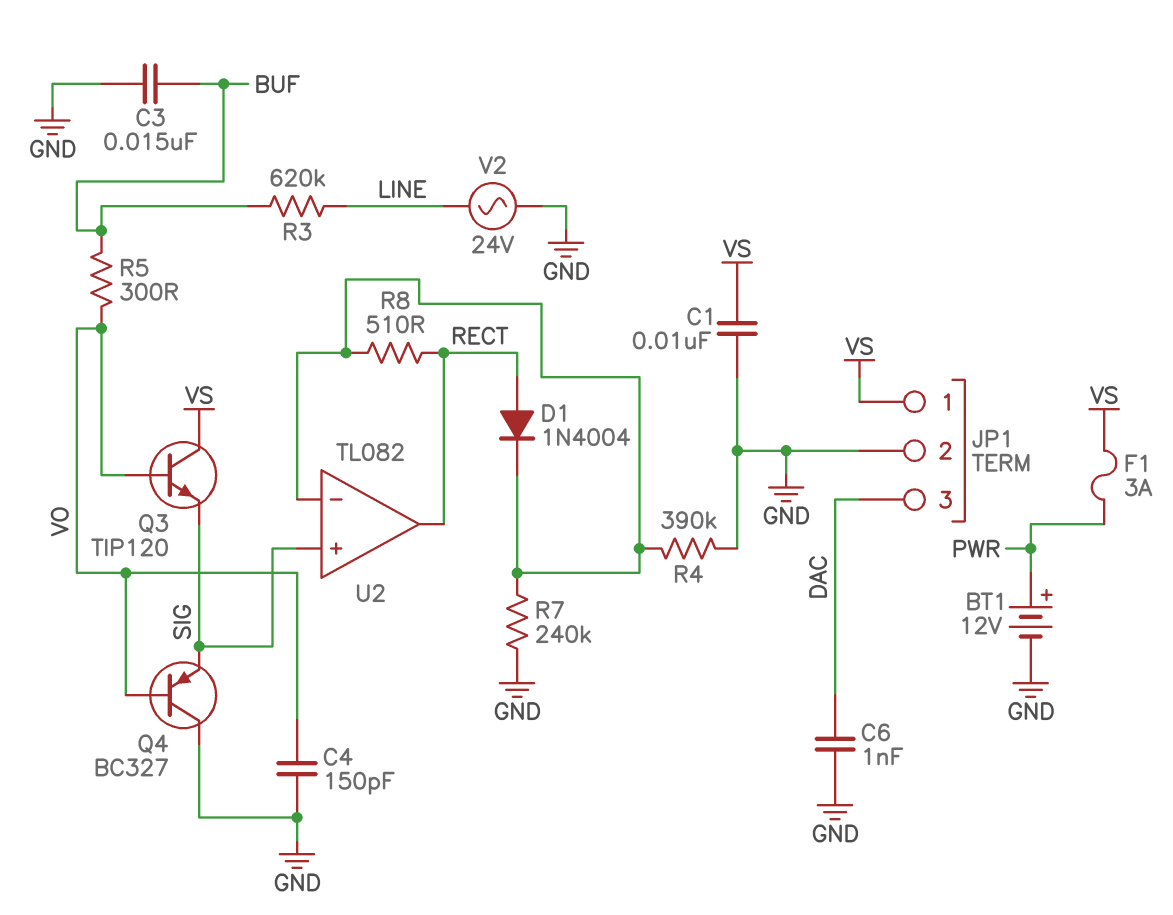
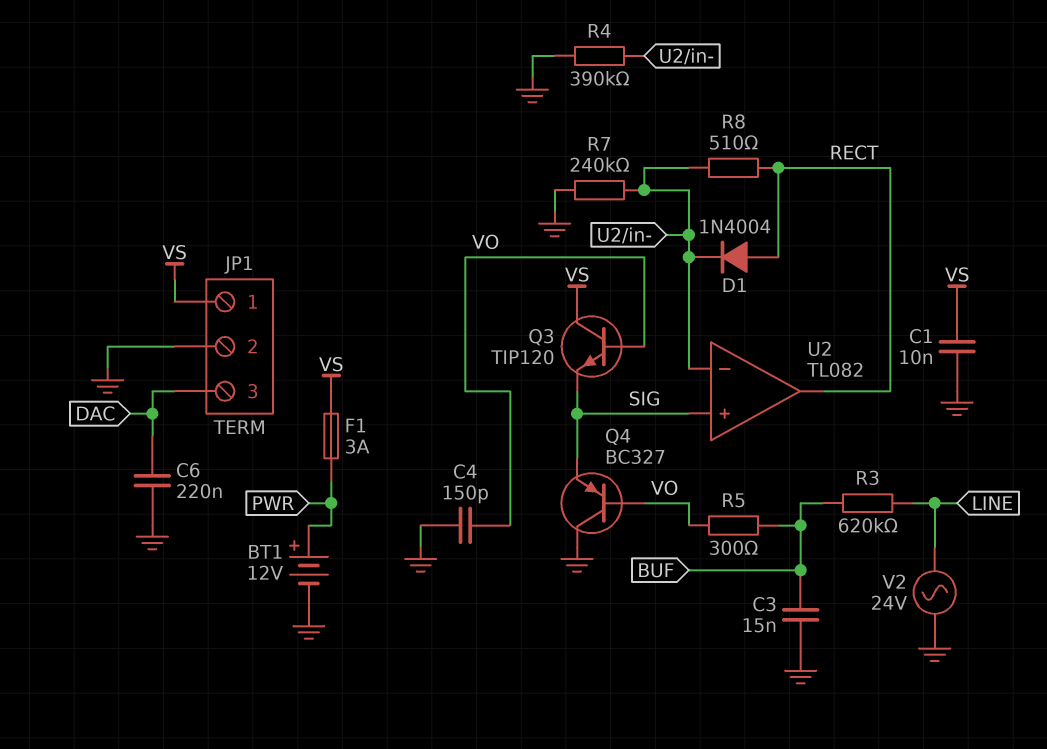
C6: 1nF (DAC, GND) -> 220nF (DAC, GND)

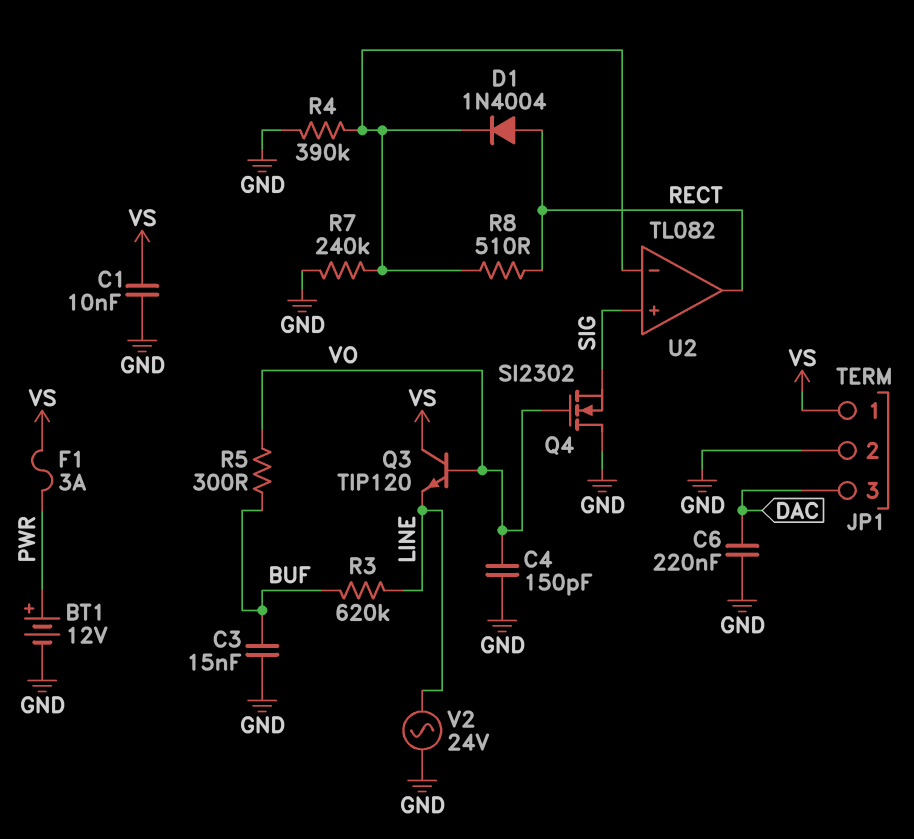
Q3: NPN TIP120 (B VO, C VS, E SIG) -> NPN TIP120 (B VO, C VS, E LINE)
Q4: PNP BC327 (B VO, C GND, E SIG) -> NMOS SI2302 (G VO, D GND, S SIG)

